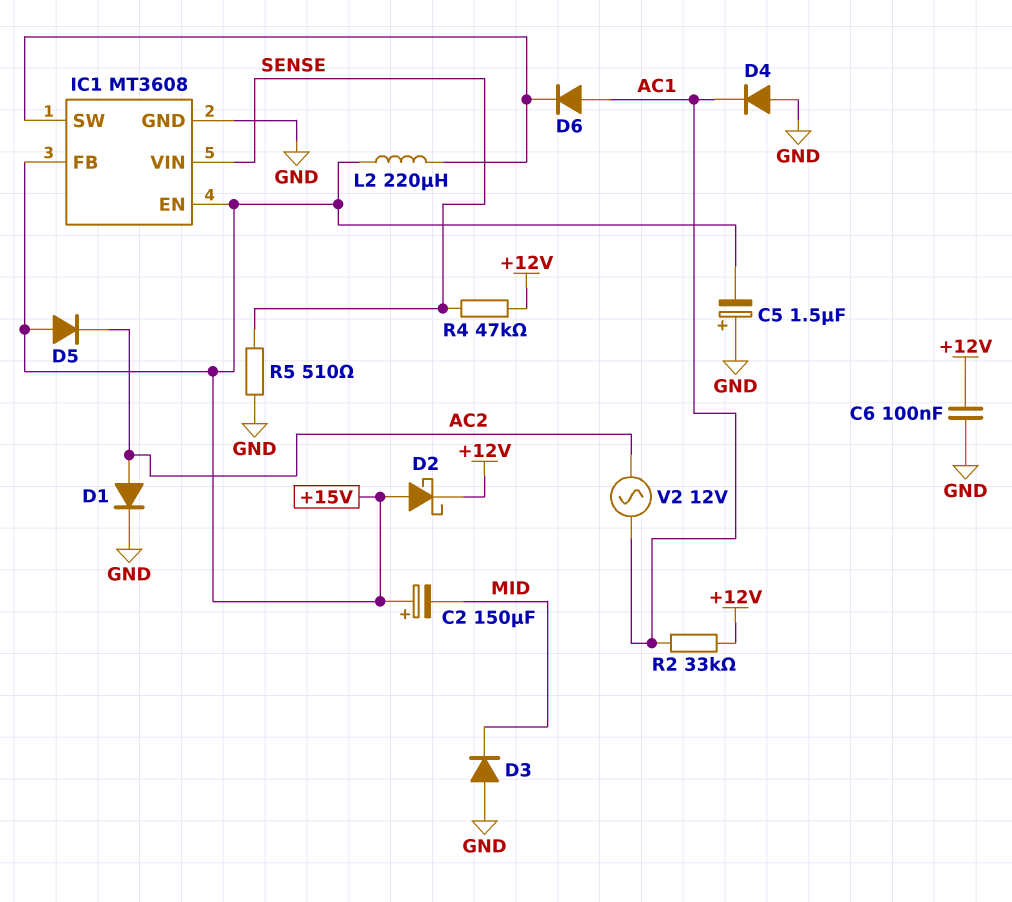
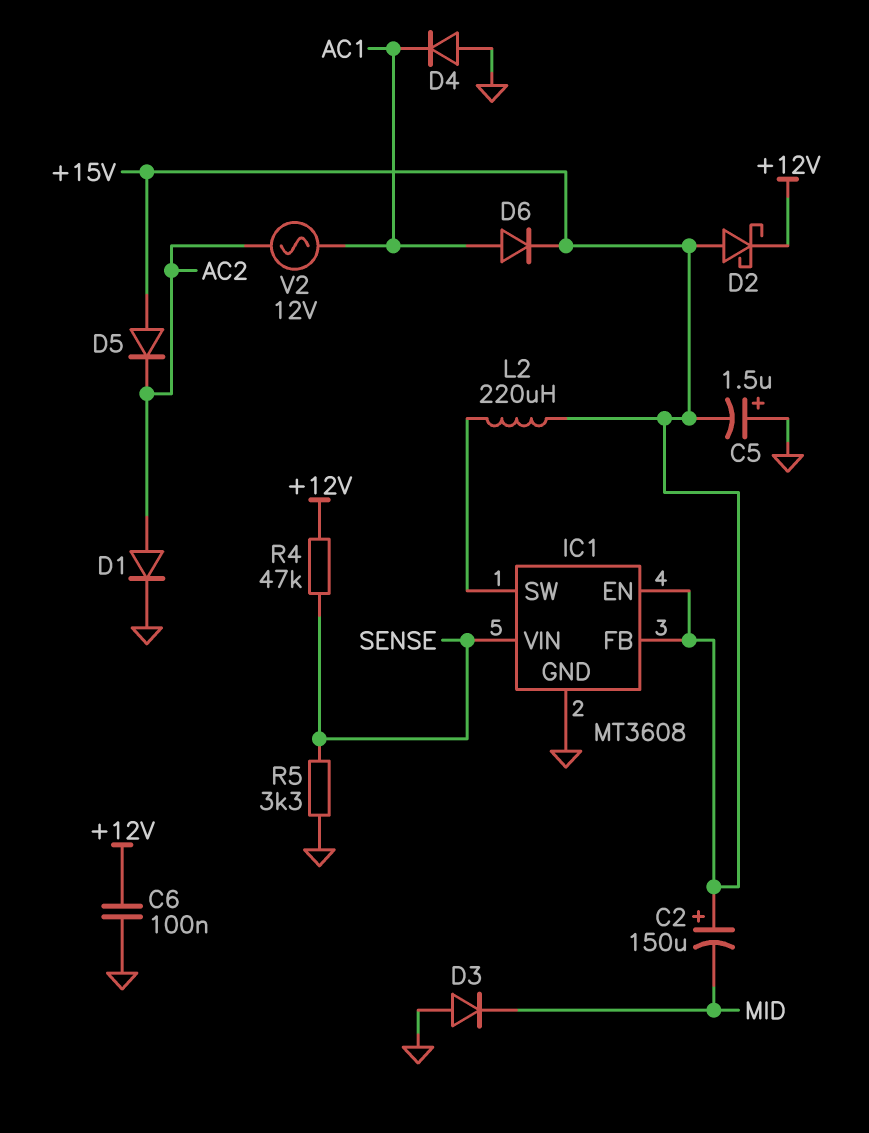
D6: diode (A AC1, K IC1/SW) -> diode (A AC1, K +15V)
R2: 33k (+12V, AC1) -> none
R5: 510 (GND, SENSE) -> 3.3k (GND, SENSE)

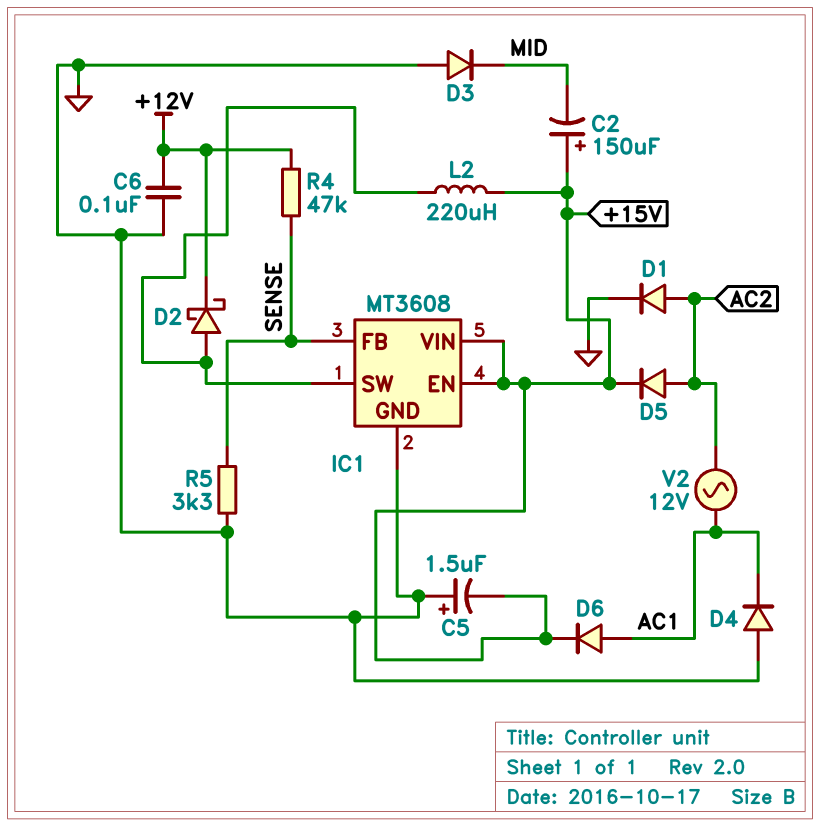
D2: schottky (A +15V, K +12V) -> schottky (A IC1/SW, K +12V)
D5: diode (A +15V, K AC2) -> diode (A AC2, K +15V)
IC1 pin FB: +15V -> SENSE
IC1 pin VIN: SENSE -> +15V

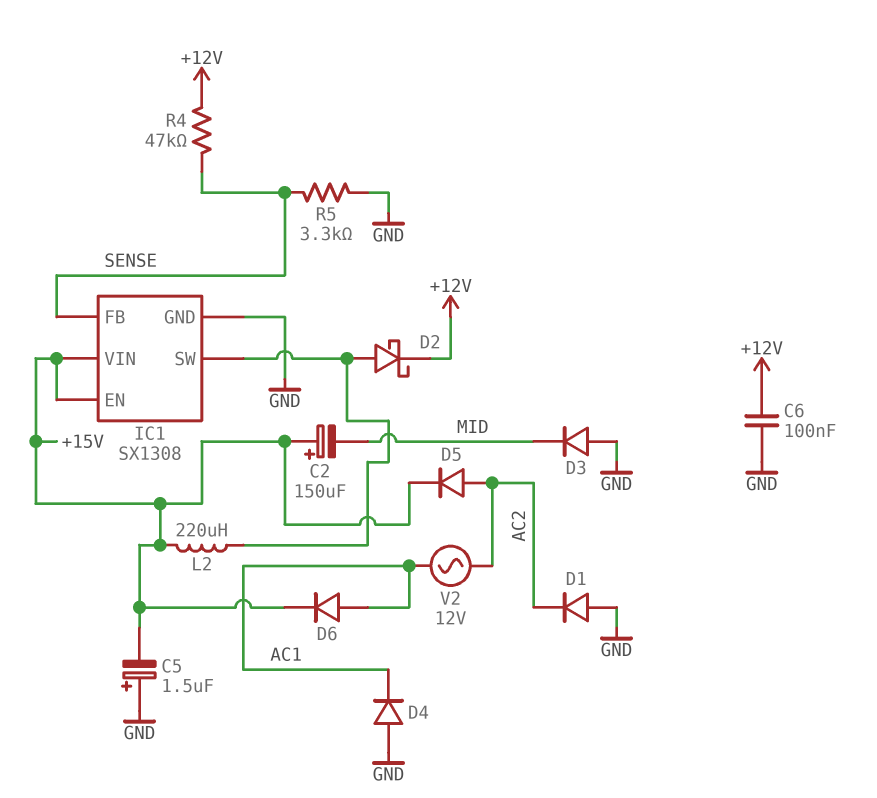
D1: diode (A AC2, K GND) -> diode (A GND, K AC2)
IC1: MT3608 -> SX1308

